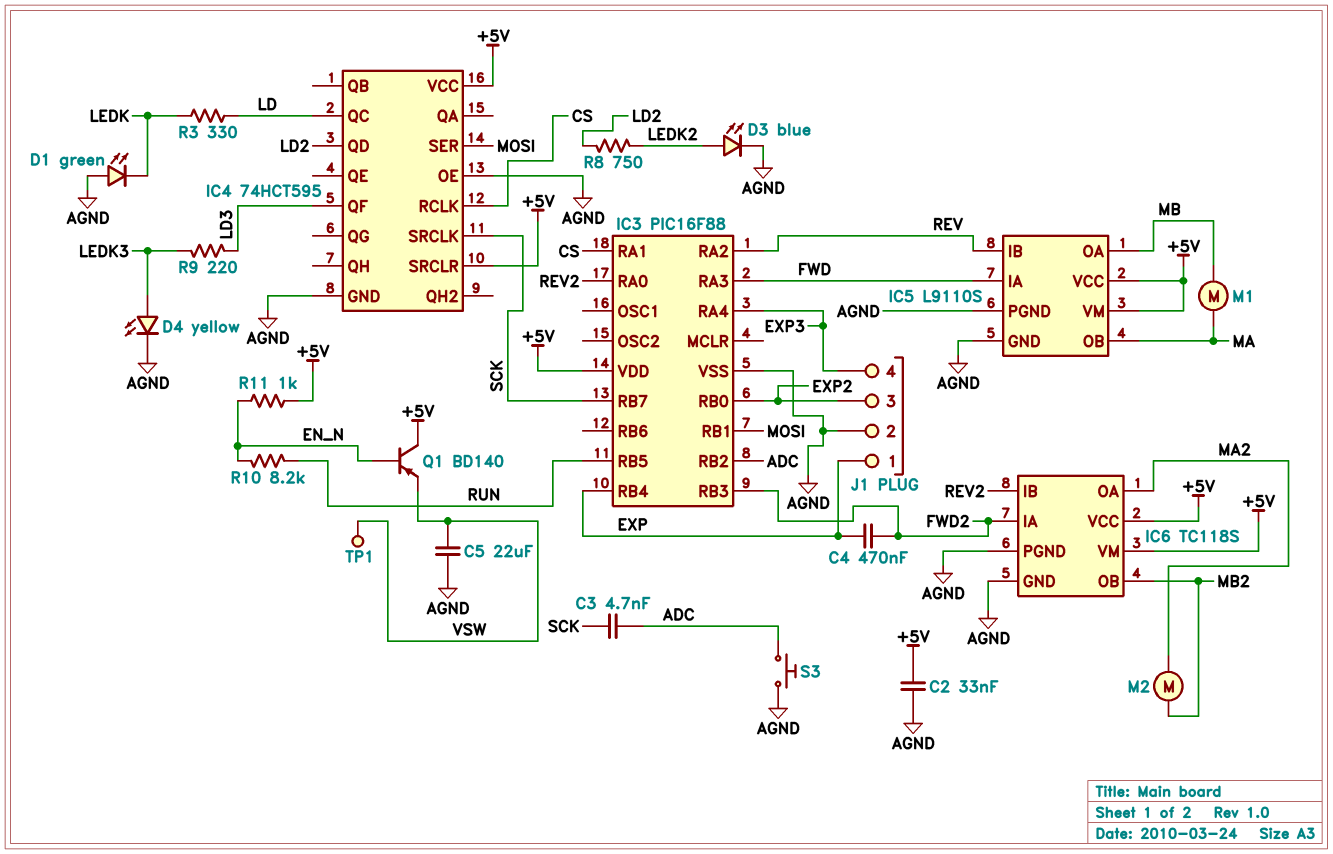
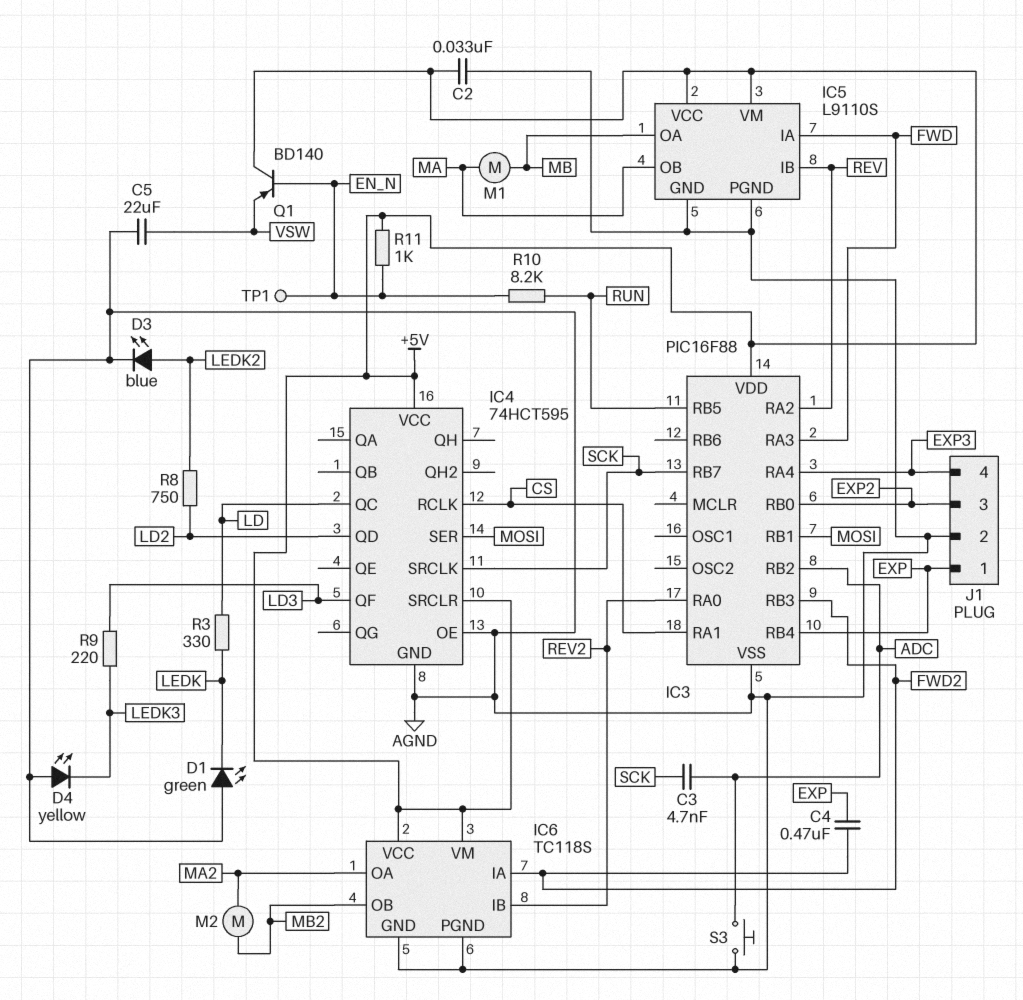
D4: LED yellow (A LEDK3, K AGND) -> LED yellow (A AGND, K LEDK3)
TP1: test point (VSW) -> test point (EN_N)

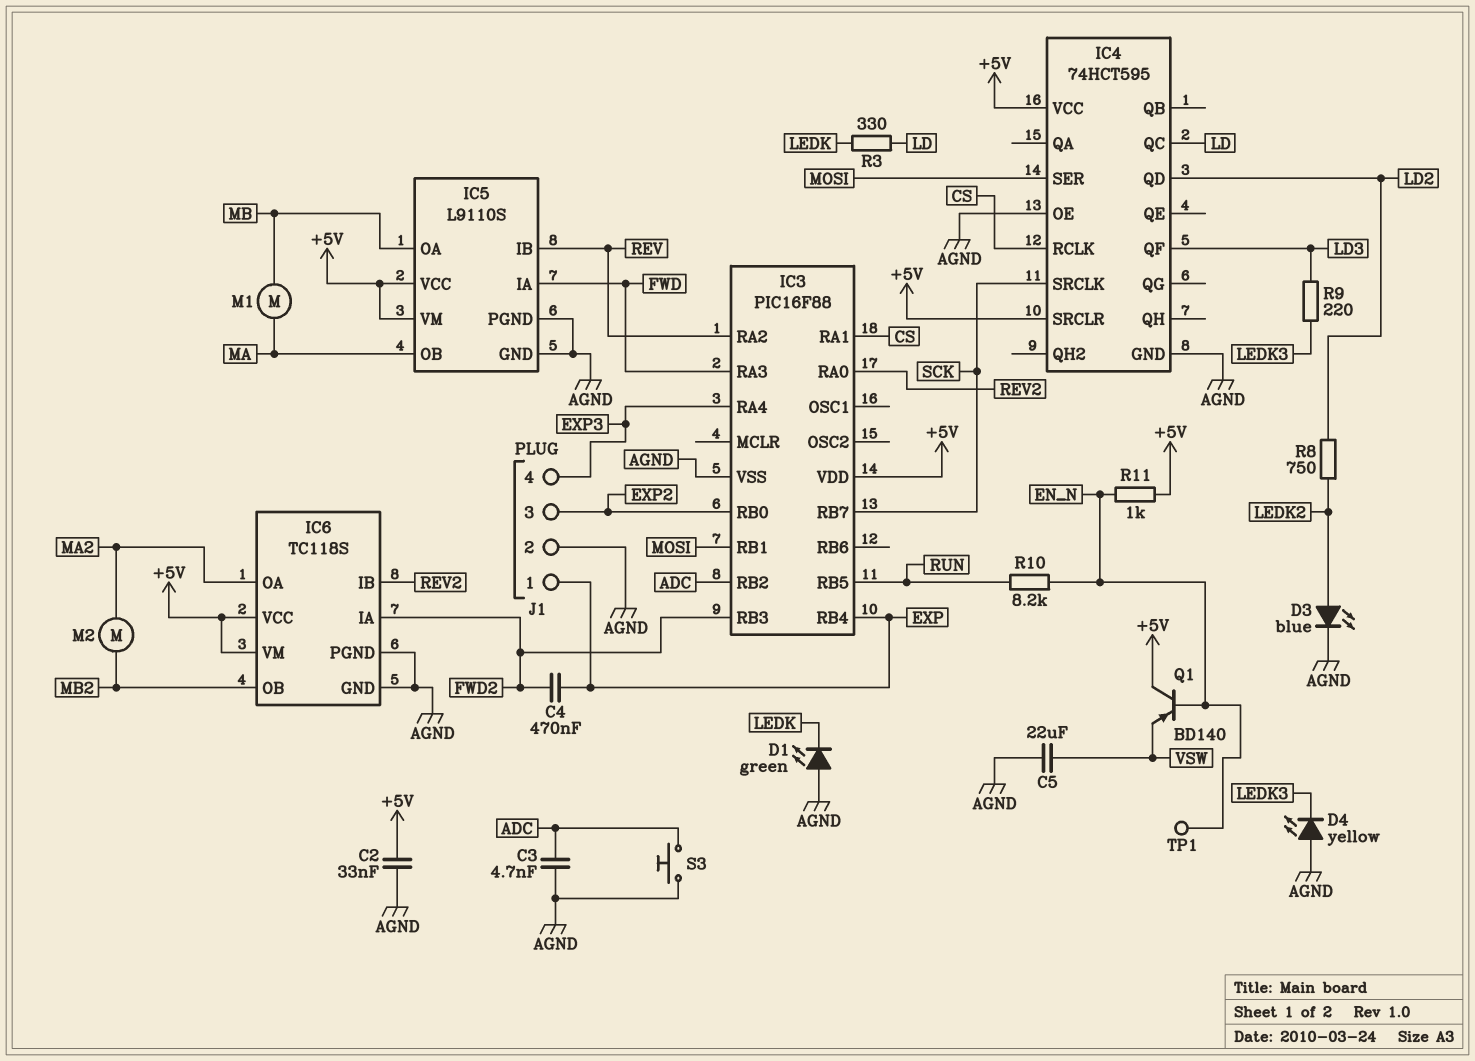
C3: 4.7nF (ADC, SCK) -> 4.7nF (ADC, AGND)

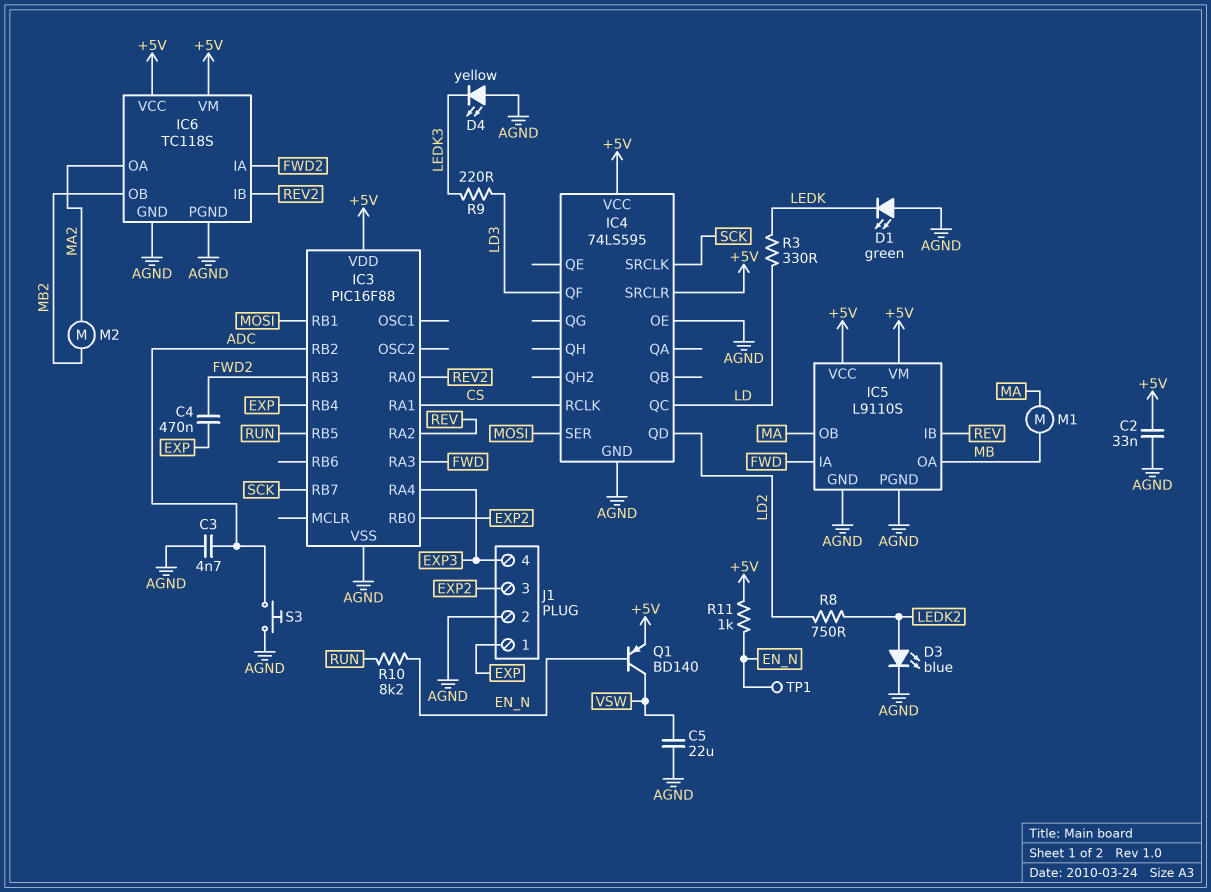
IC4: 74HCT595 -> 74LS595
Q1: PNP BD140 (B EN_N, C +5V, E VSW) -> PNP BD140 (B EN_N, C VSW, E +5V)

